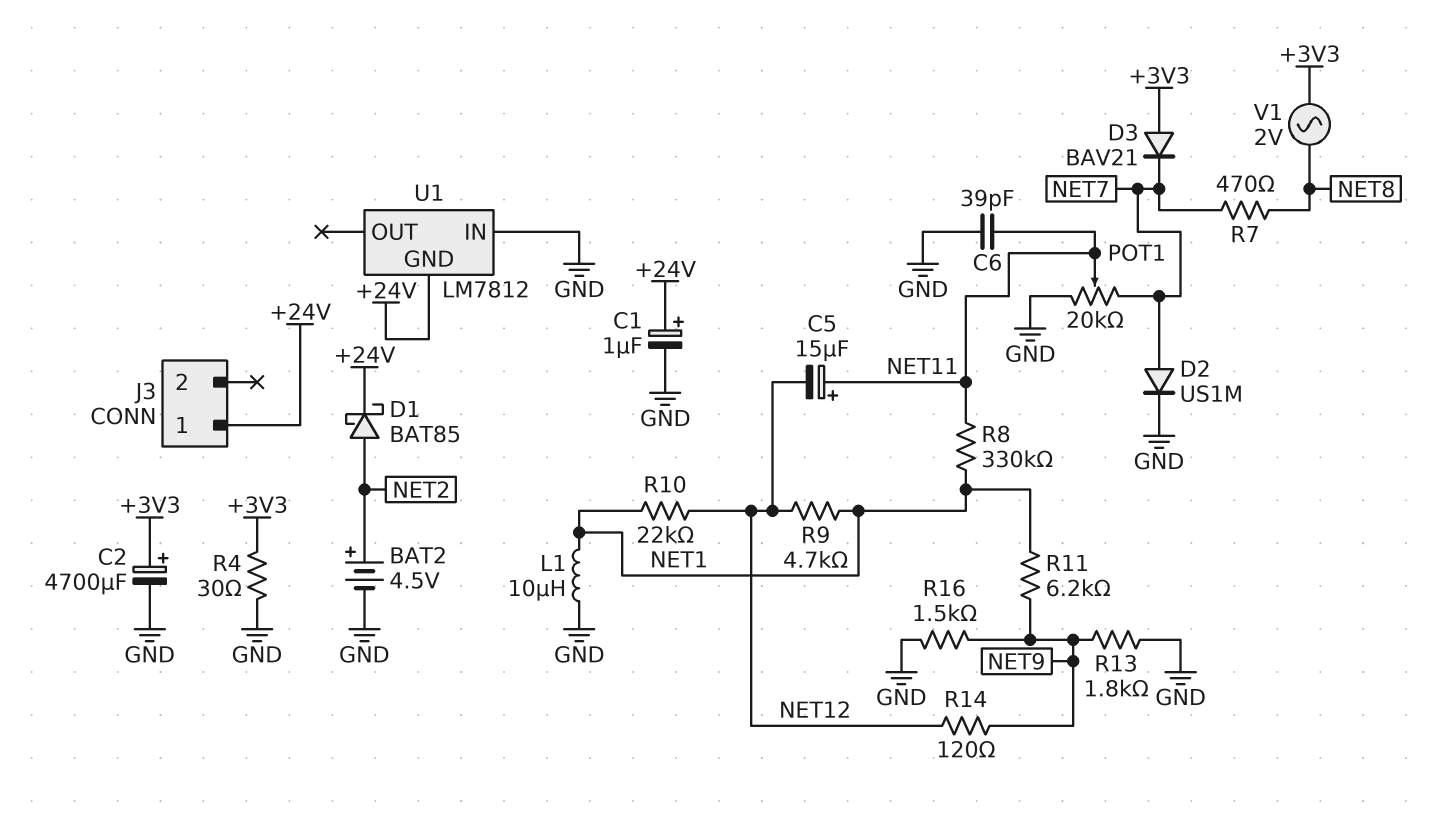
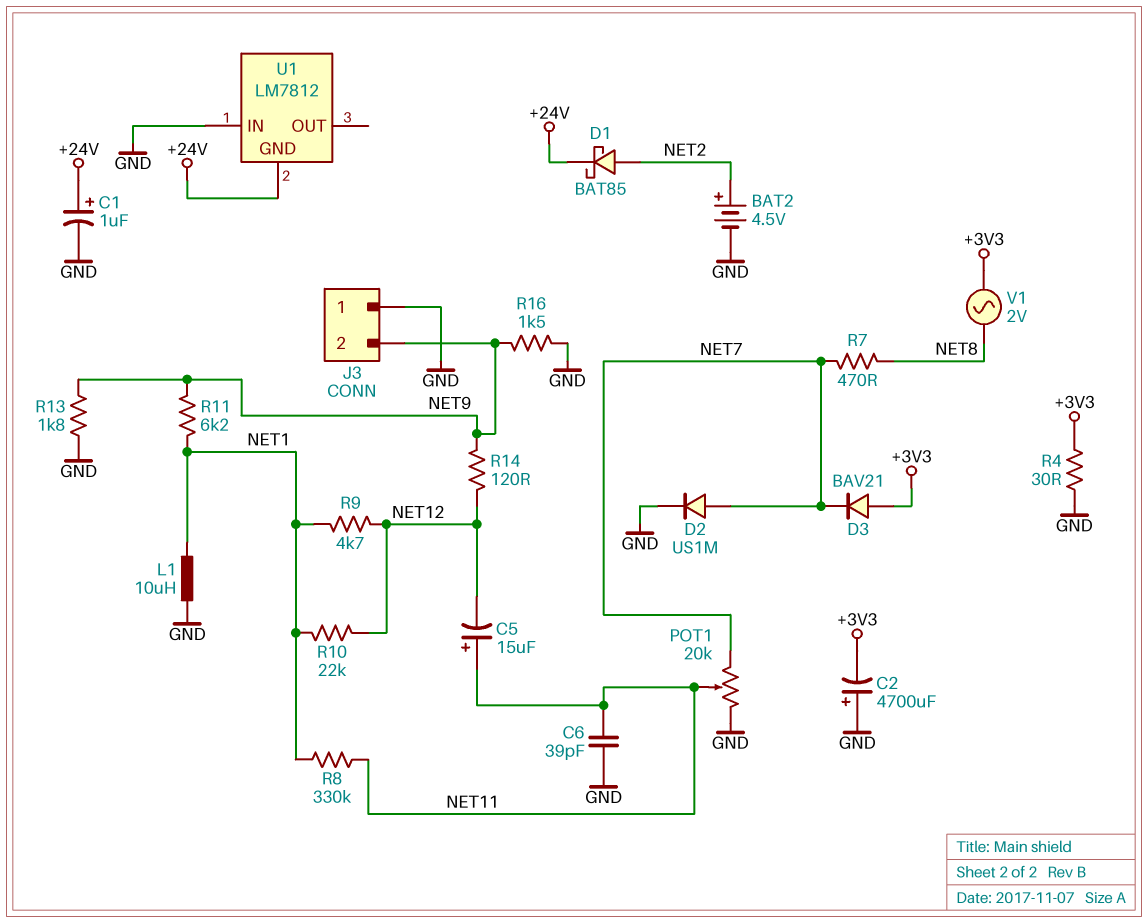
C2: 4700uF (plus +3V3, minus GND) -> 4700uF (plus GND, minus +3V3)
J3 pin 1: +24V -> GND
J3 pin 2: none -> NET9

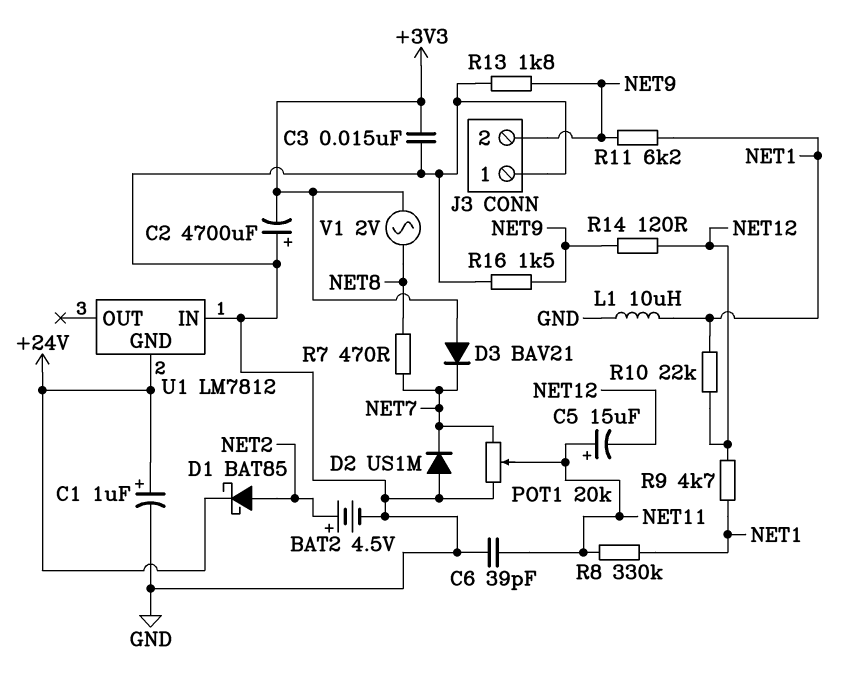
C3: none -> 15nF (+3V3, GND)
D2: diode US1M (A NET7, K GND) -> diode US1M (A GND, K NET7)
R4: 30 (+3V3, GND) -> none

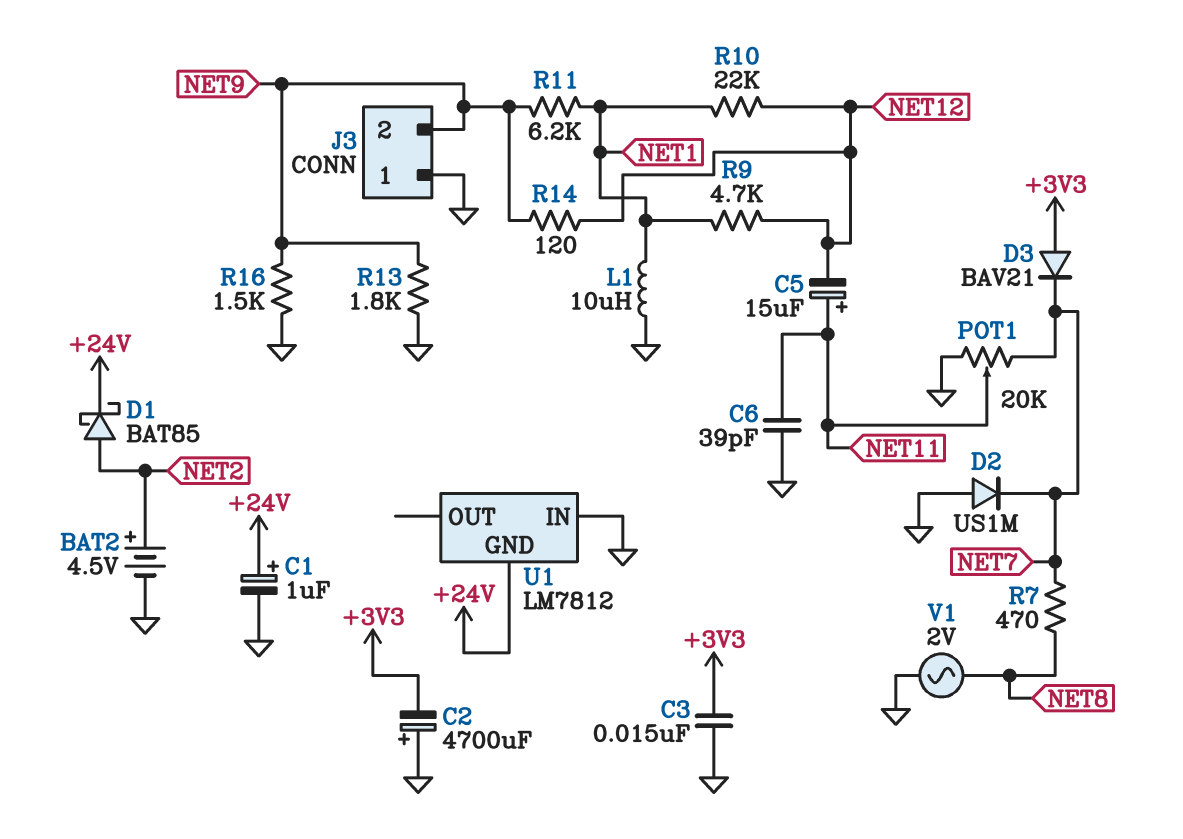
R8: 330k (NET1, NET11) -> none
V1: AC 2V (+3V3, NET8) -> AC 2V (GND, NET8)

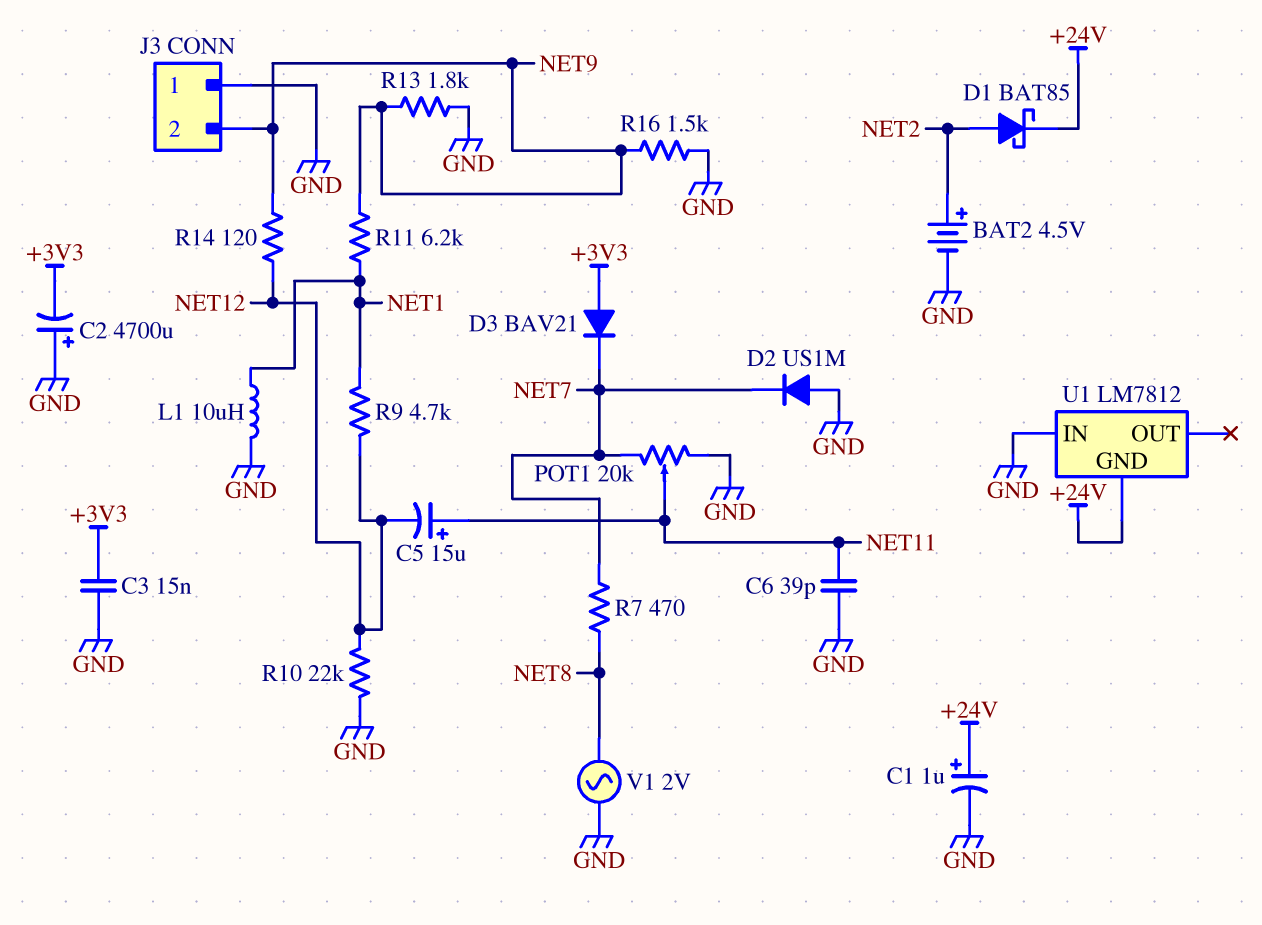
R10: 22k (NET1, NET12) -> 22k (GND, NET12)

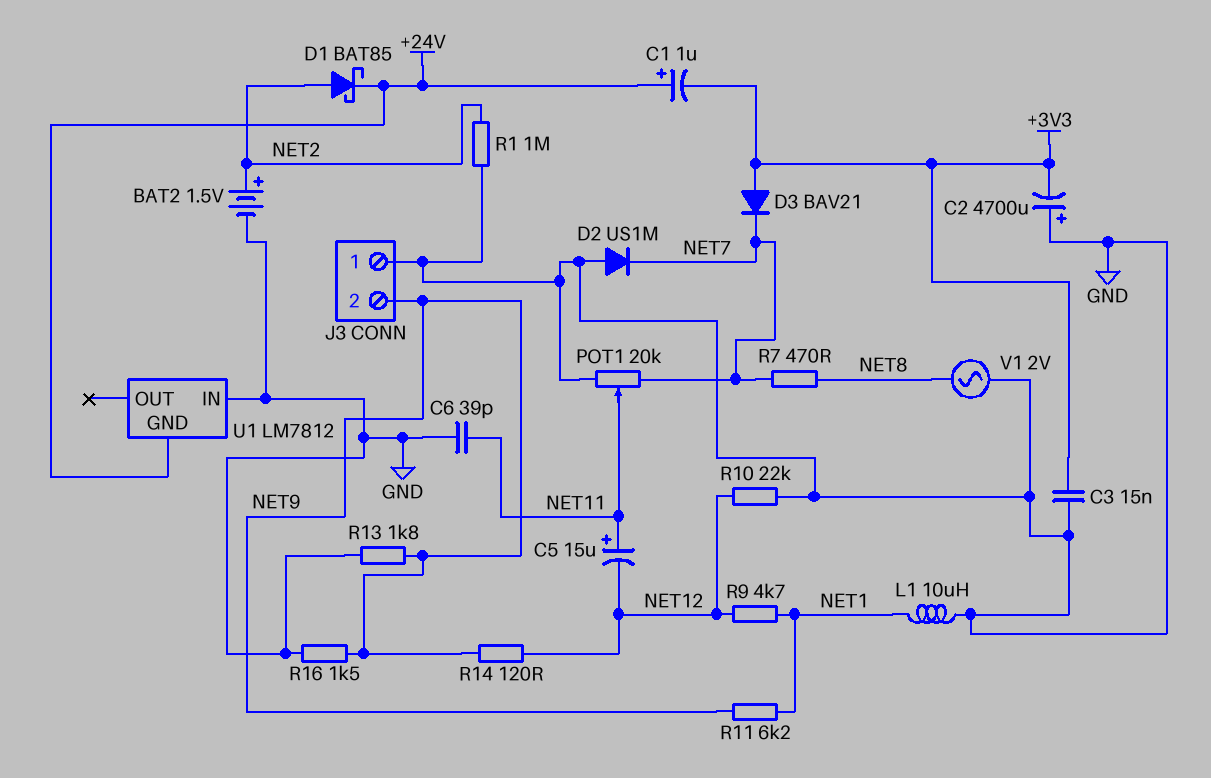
BAT2: 4.5V (plus NET2, minus GND) -> 1.5V (plus NET2, minus GND)
C1: 1uF (plus +24V, minus GND) -> 1uF (plus +24V, minus +3V3)
R1: none -> 1M (GND, NET2)

